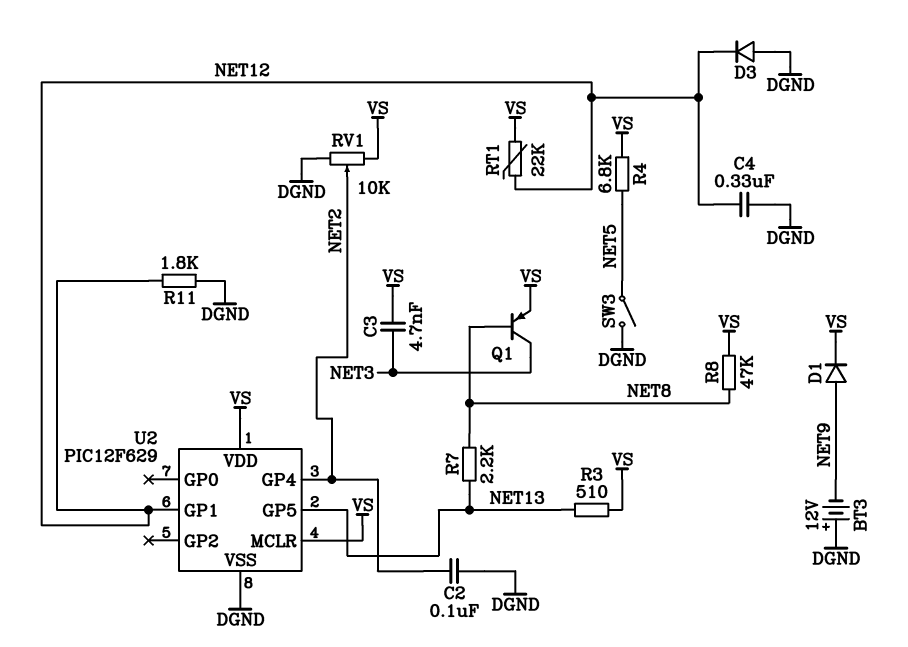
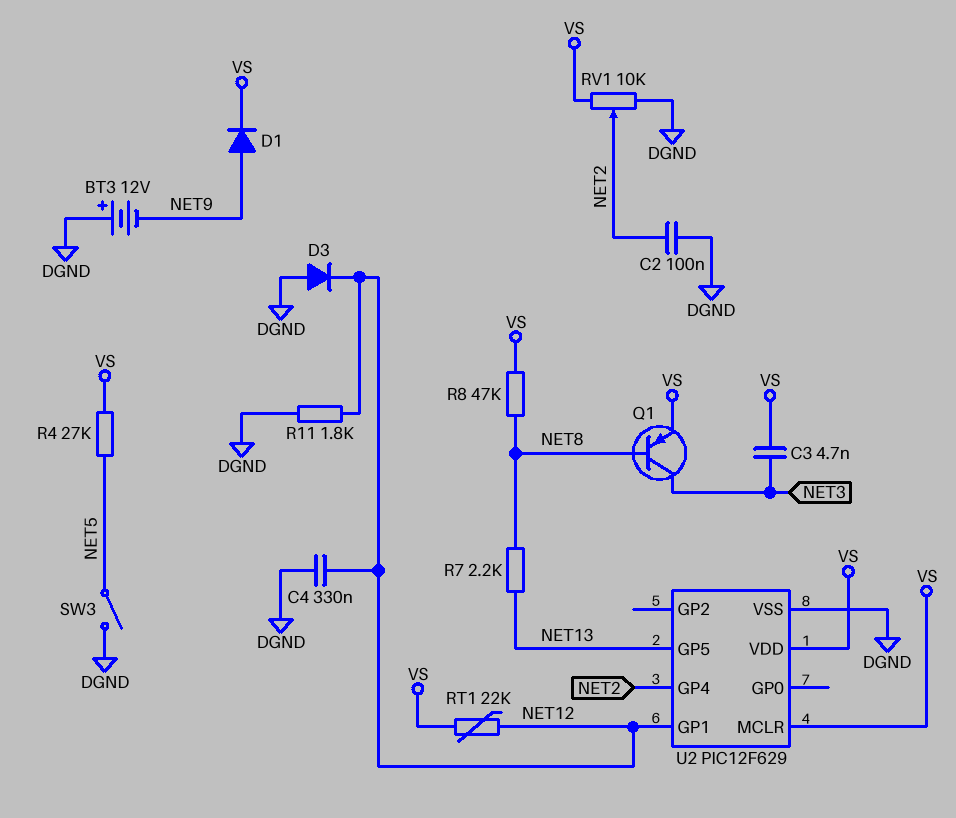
R3: 510 (NET13, VS) -> none
R4: 6.8k (NET5, VS) -> 27k (NET5, VS)

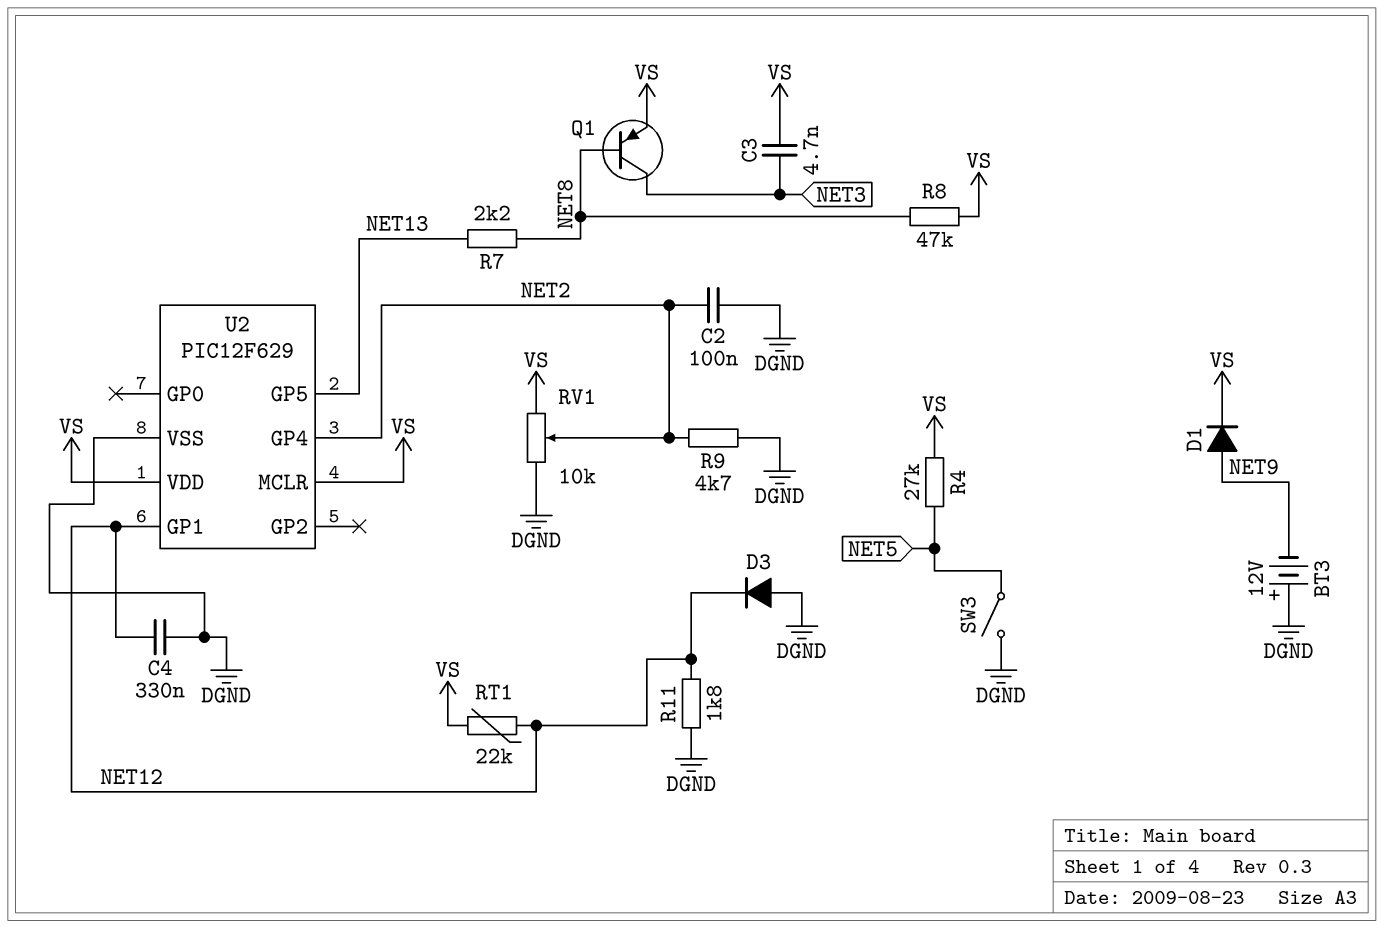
R9: none -> 4.7k (DGND, NET2)

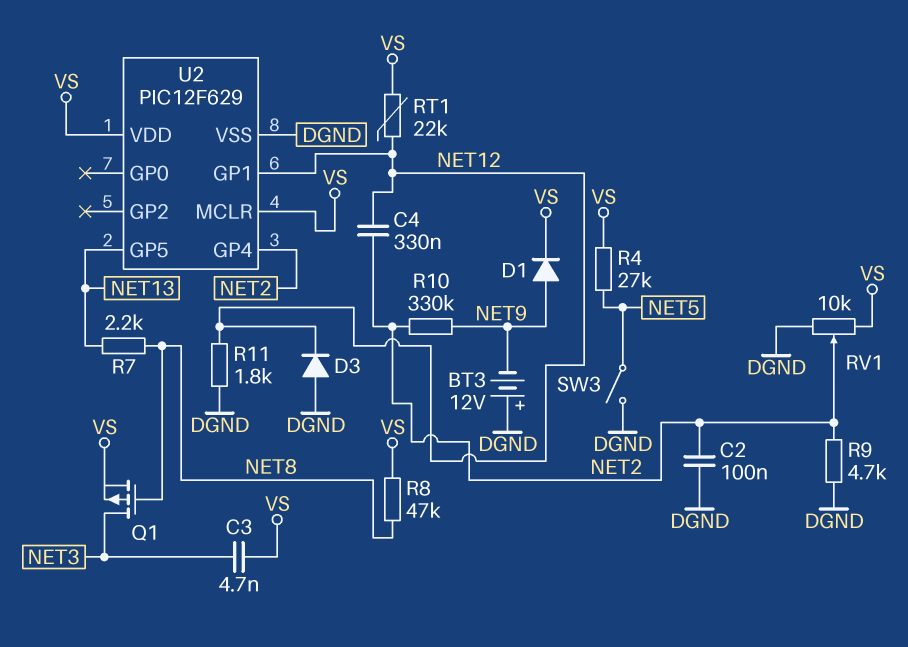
C4: 330nF (DGND, NET12) -> 330nF (NET2, NET12)
Q1: PNP (B NET8, C NET3, E VS) -> PMOS (G NET8, D NET3, S VS)
R10: none -> 330k (NET2, NET9)

